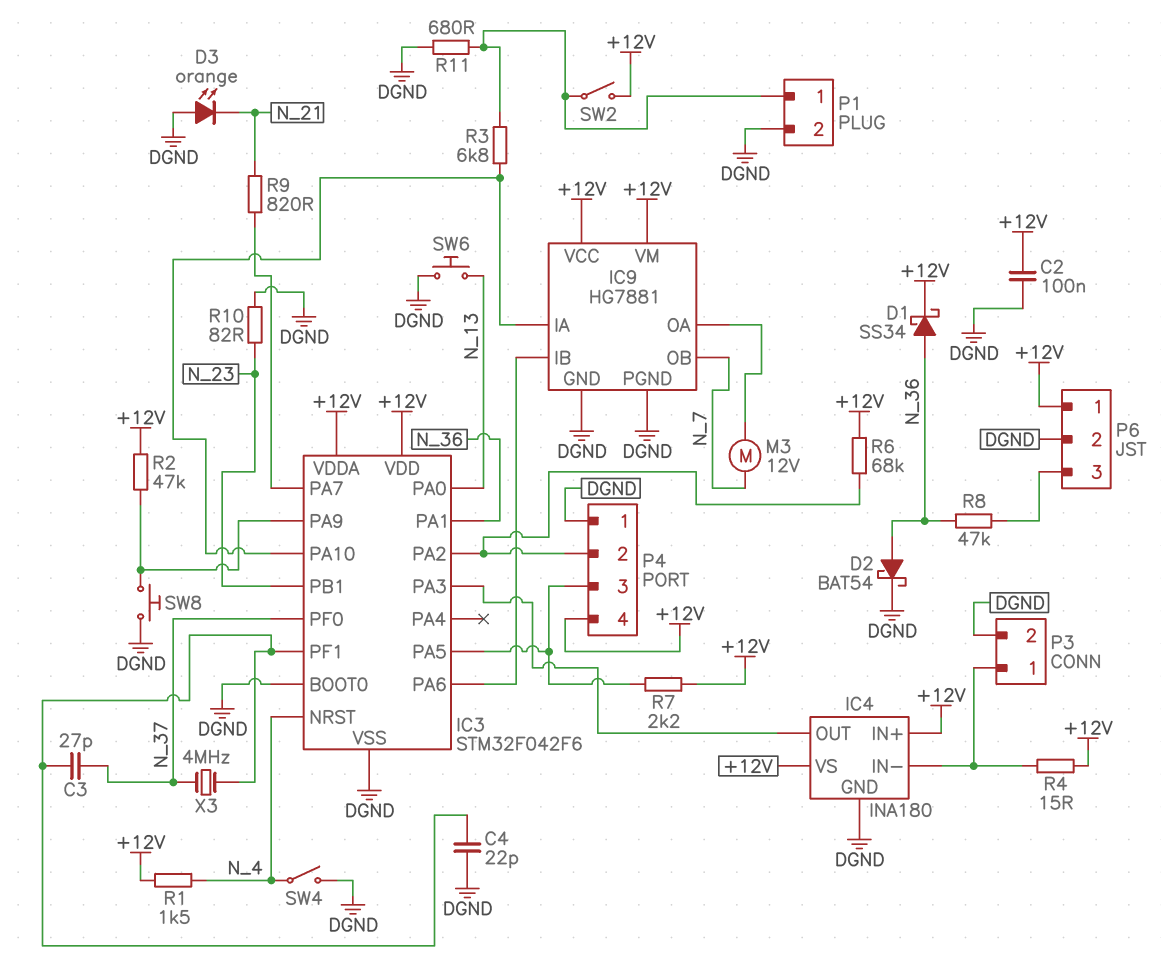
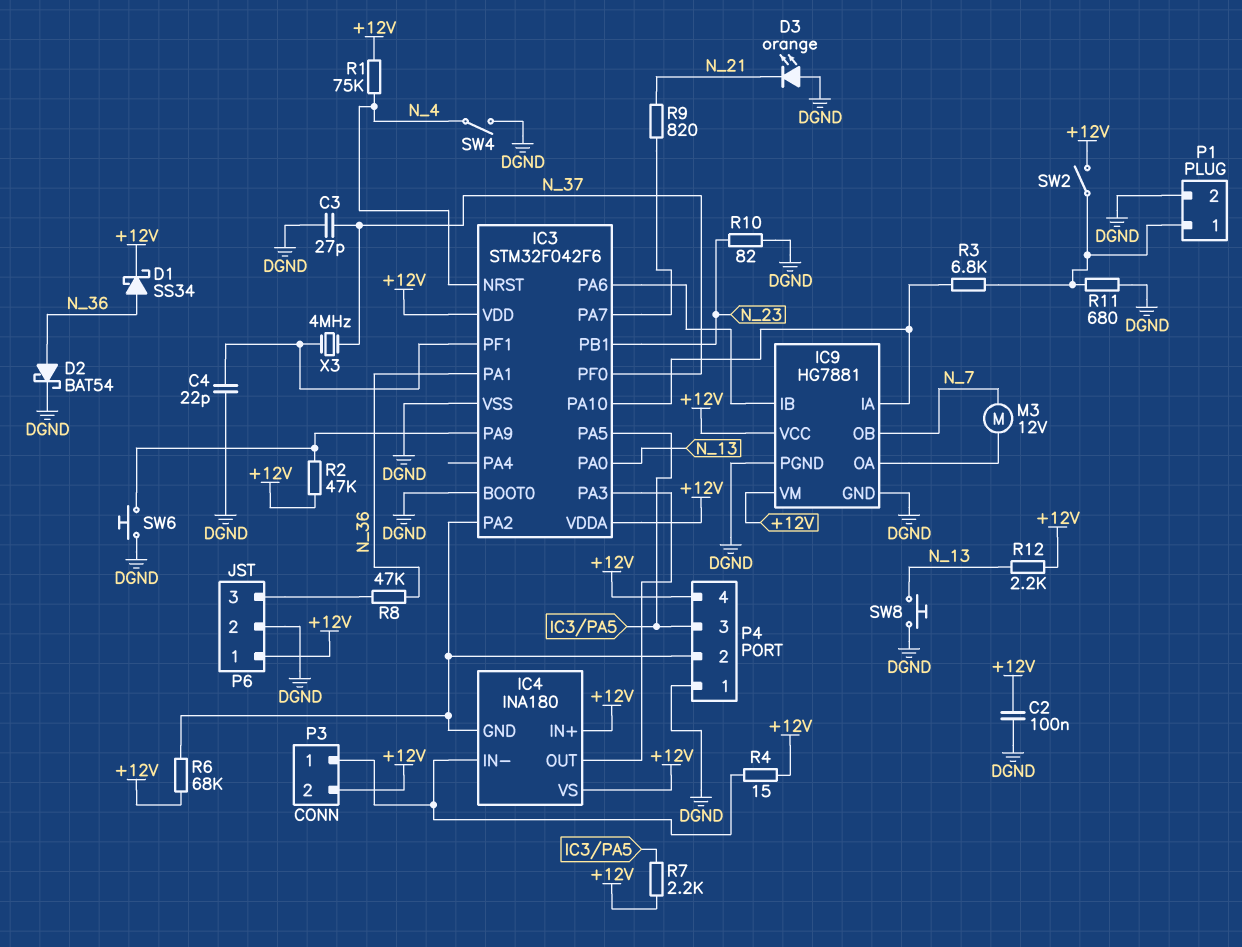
C3: 27pF (IC3/PF1, N_37) -> 27pF (DGND, N_37)
IC4 pin GND: DGND -> IC3/PA2
P3 pin 2: DGND -> +12V
R1: 1.5k (+12V, N_4) -> 75k (+12V, N_4)
R12: none -> 2.2k (+12V, N_13)
SW6: button (DGND, N_13) -> button (DGND, IC3/PA9)
SW8: button (DGND, IC3/PA9) -> button (DGND, N_13)

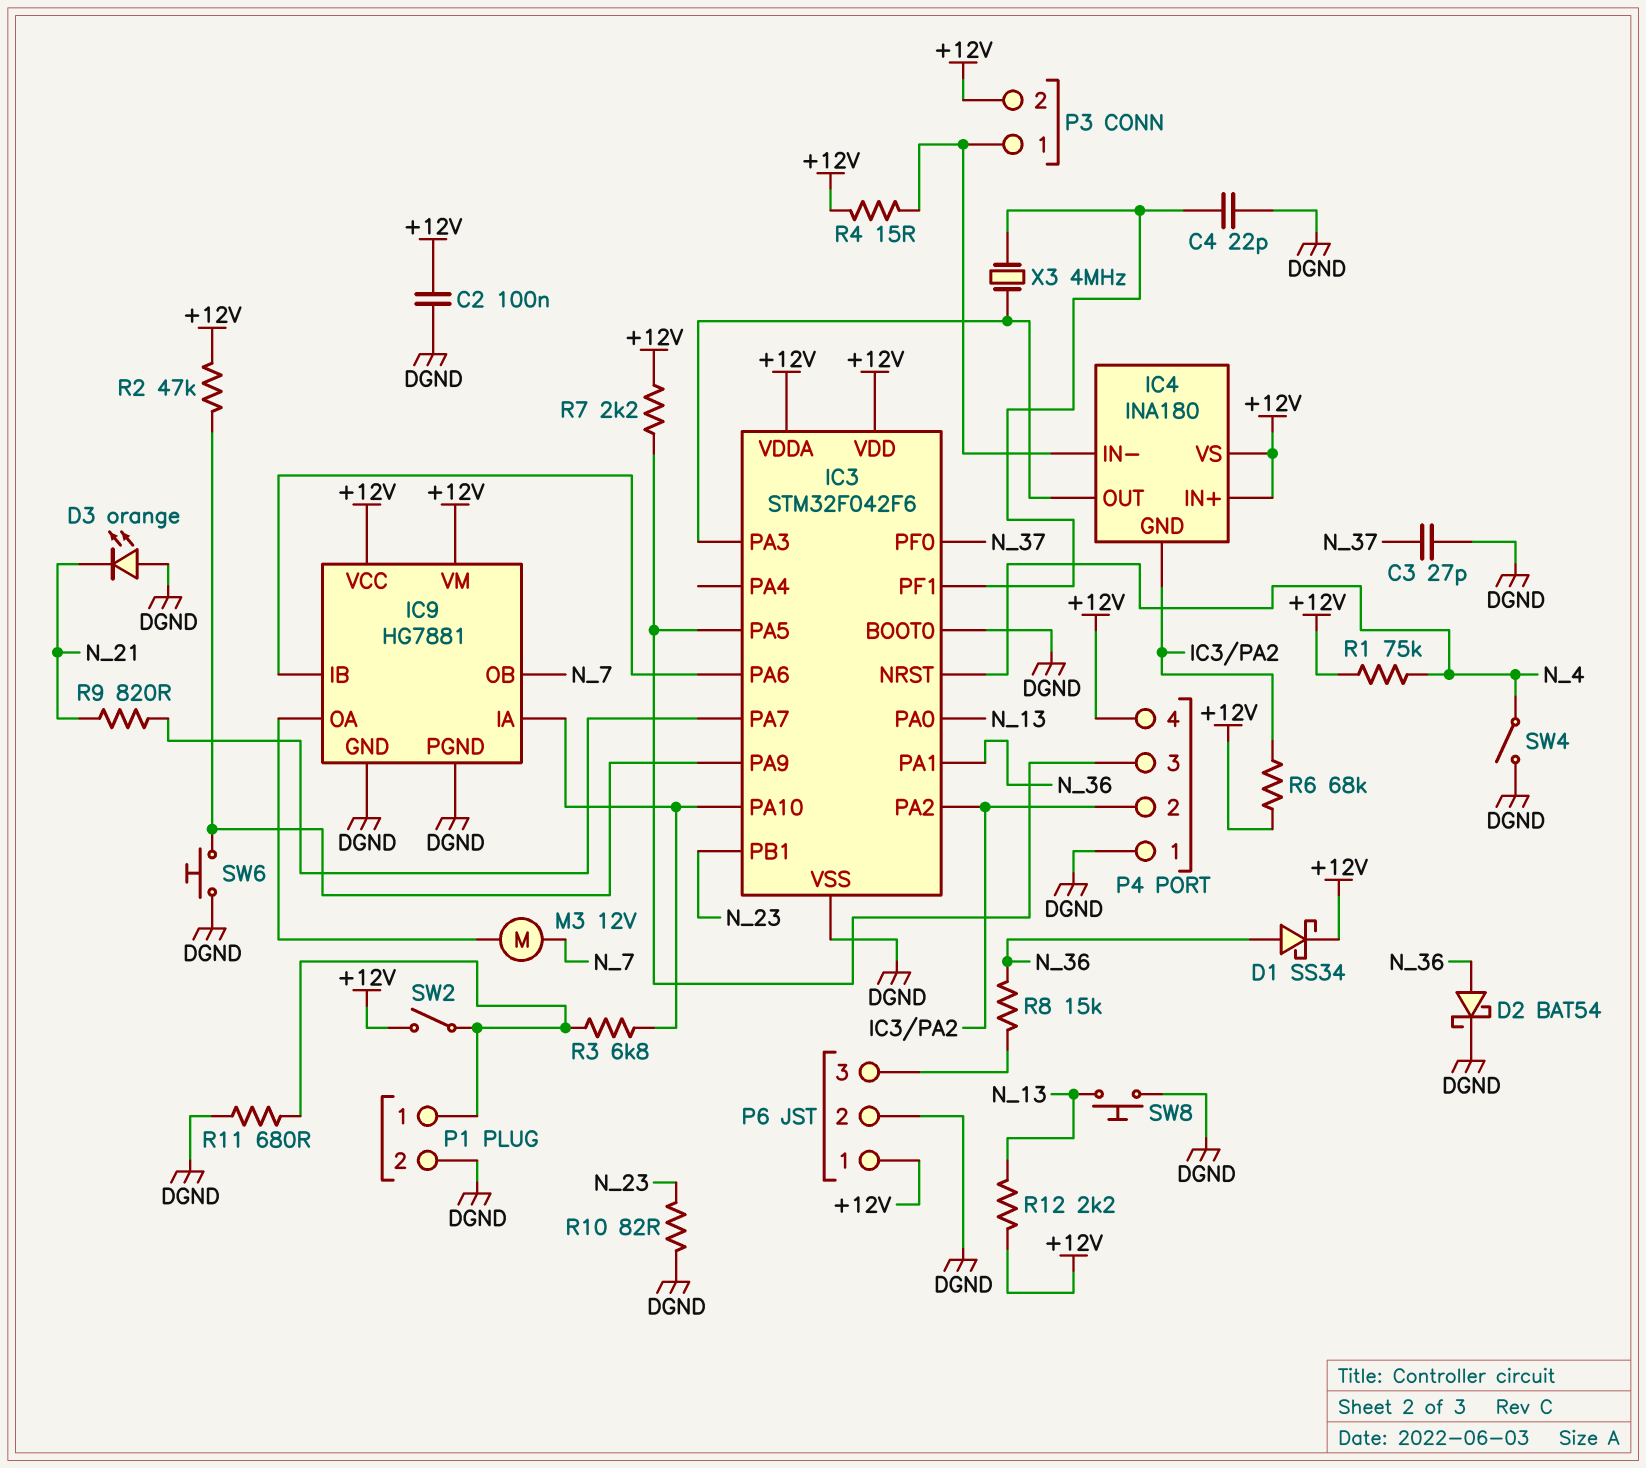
R8: 47k (N_36, P6/3) -> 15k (N_36, P6/3)
X3: 4MHz (IC3/PF1, N_37) -> 4MHz (IC3/PA3, IC3/PF1)

